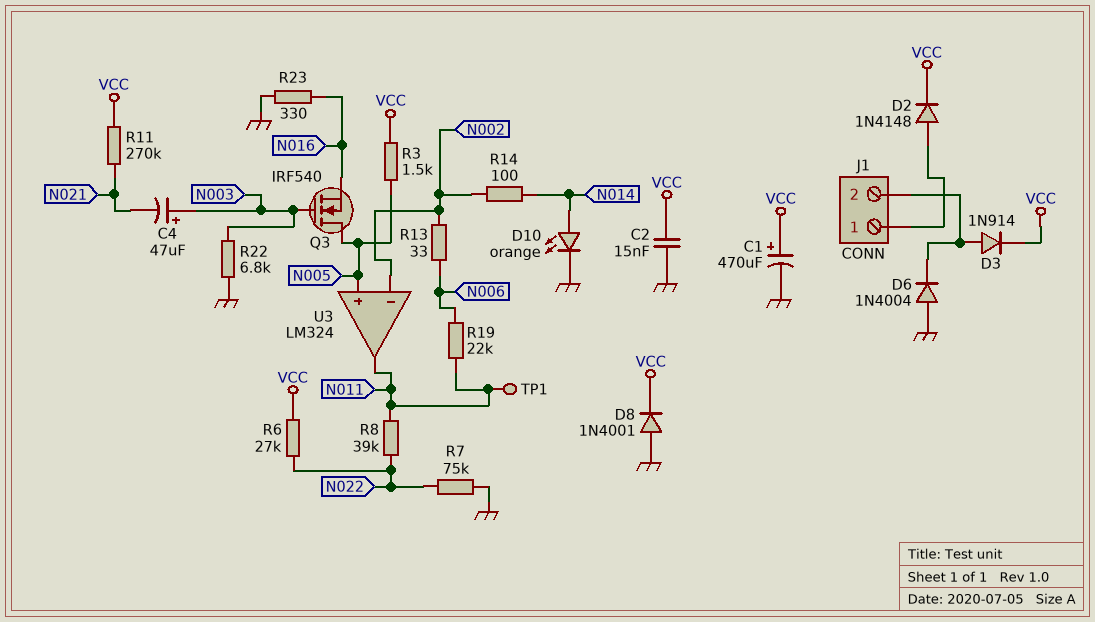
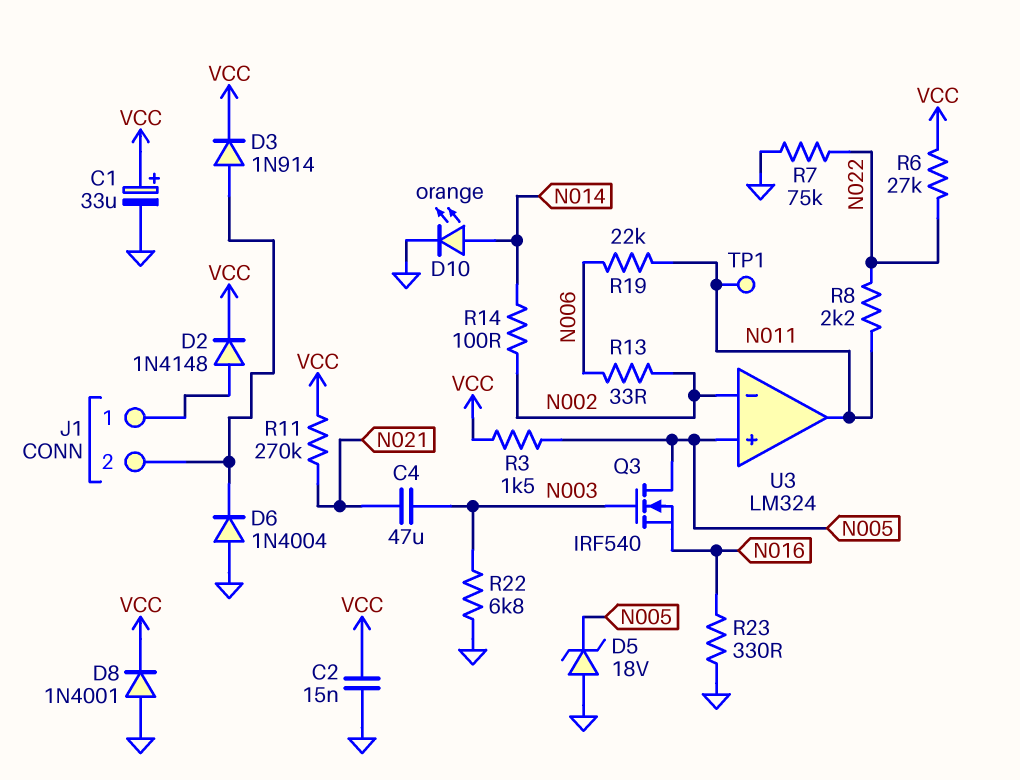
C1: 470uF (plus VCC, minus GND) -> 33uF (plus VCC, minus GND)
C4: 47uF (plus N003, minus N021) -> 47uF (N003, N021)
D5: none -> zener 18V (A GND, K N005)
R8: 39k (N011, N022) -> 2.2k (N011, N022)

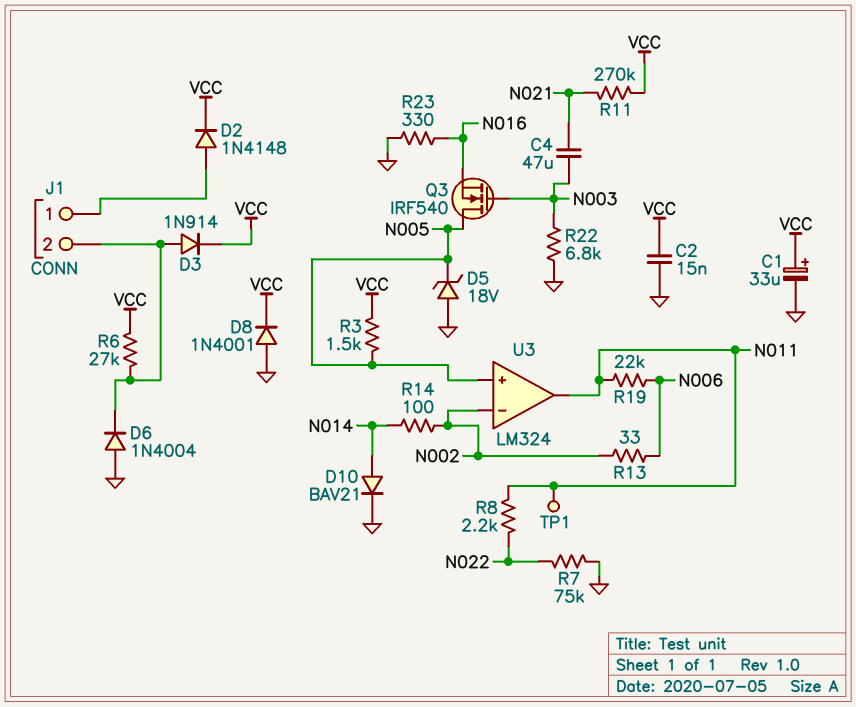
D10: LED orange (A N014, K GND) -> diode BAV21 (A N014, K GND)
R6: 27k (N022, VCC) -> 27k (J1/2, VCC)

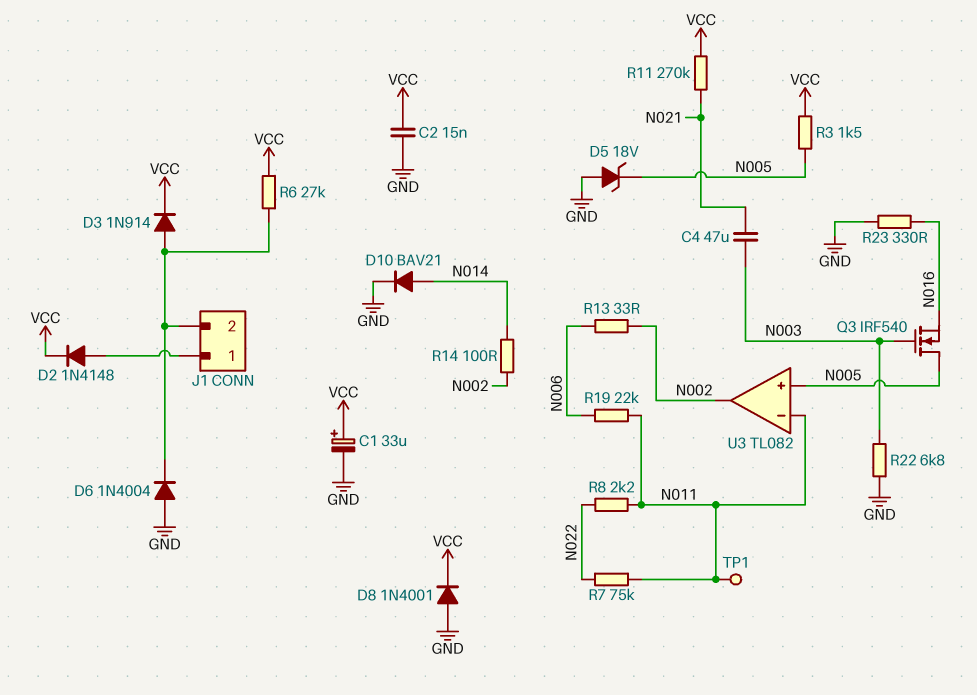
R7: 75k (GND, N022) -> 75k (N011, N022)
U3: LM324 -> TL082
U3 pin in-: N002 -> N011
U3 pin out: N011 -> N002

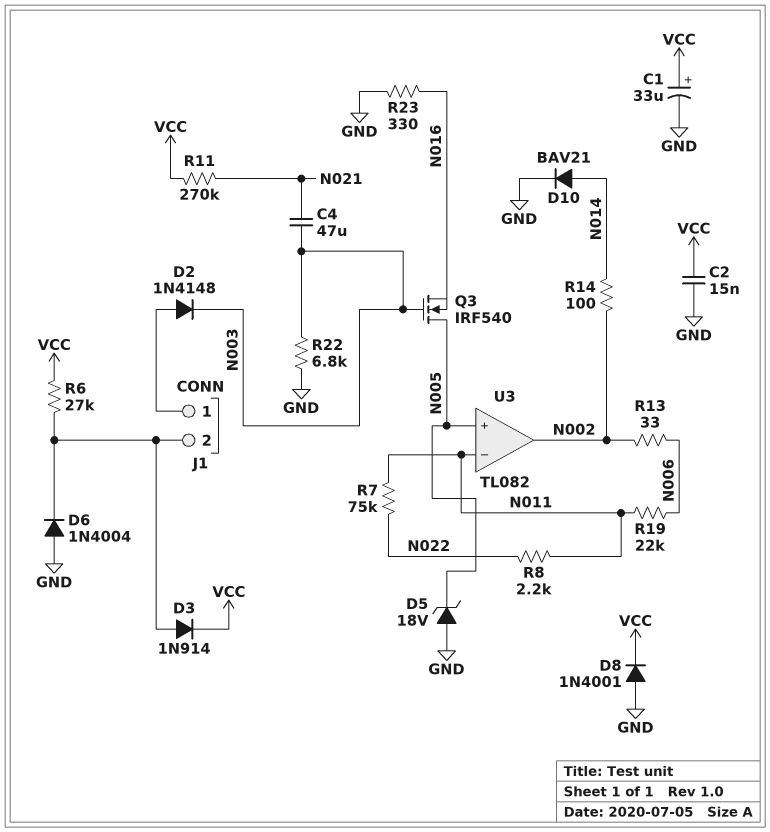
D2: diode 1N4148 (A J1/1, K VCC) -> diode 1N4148 (A J1/1, K N003)
R3: 1.5k (N005, VCC) -> none
TP1: test point (N011) -> none

